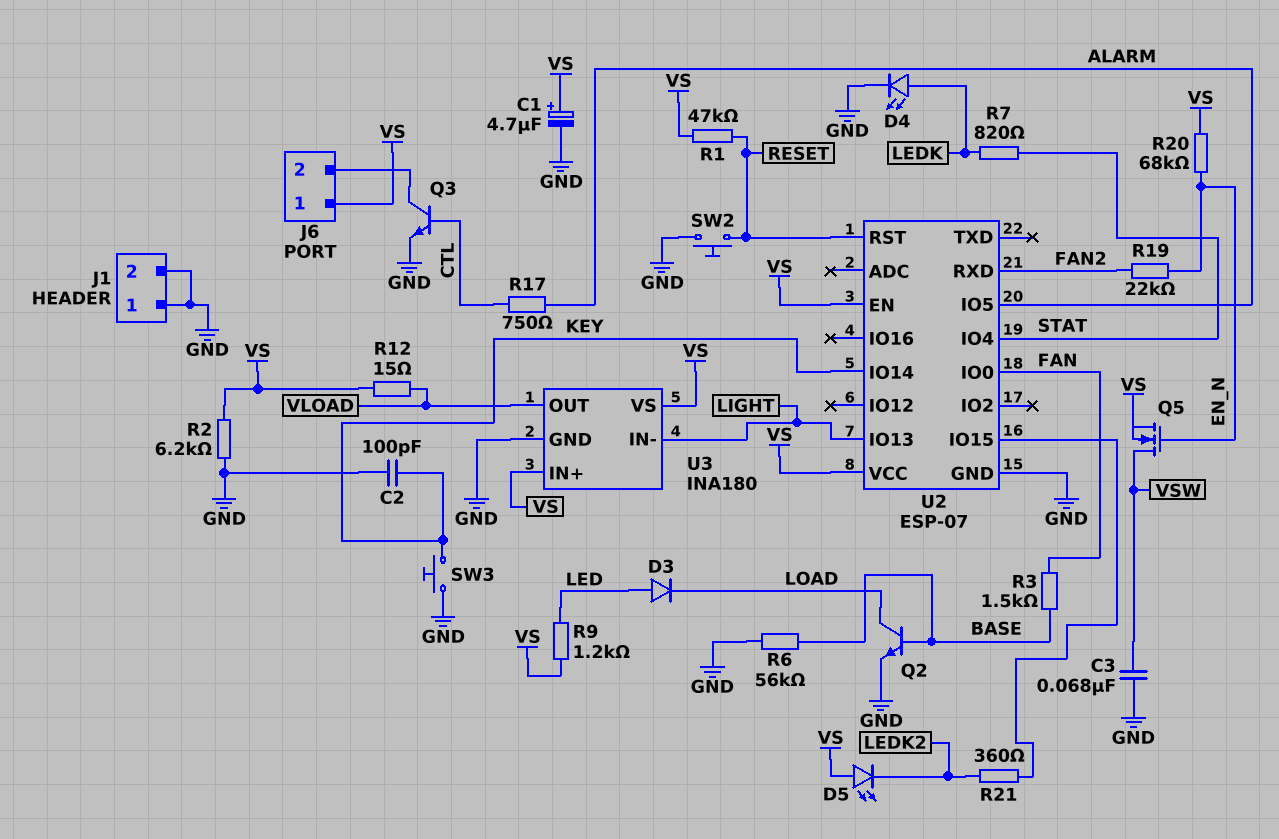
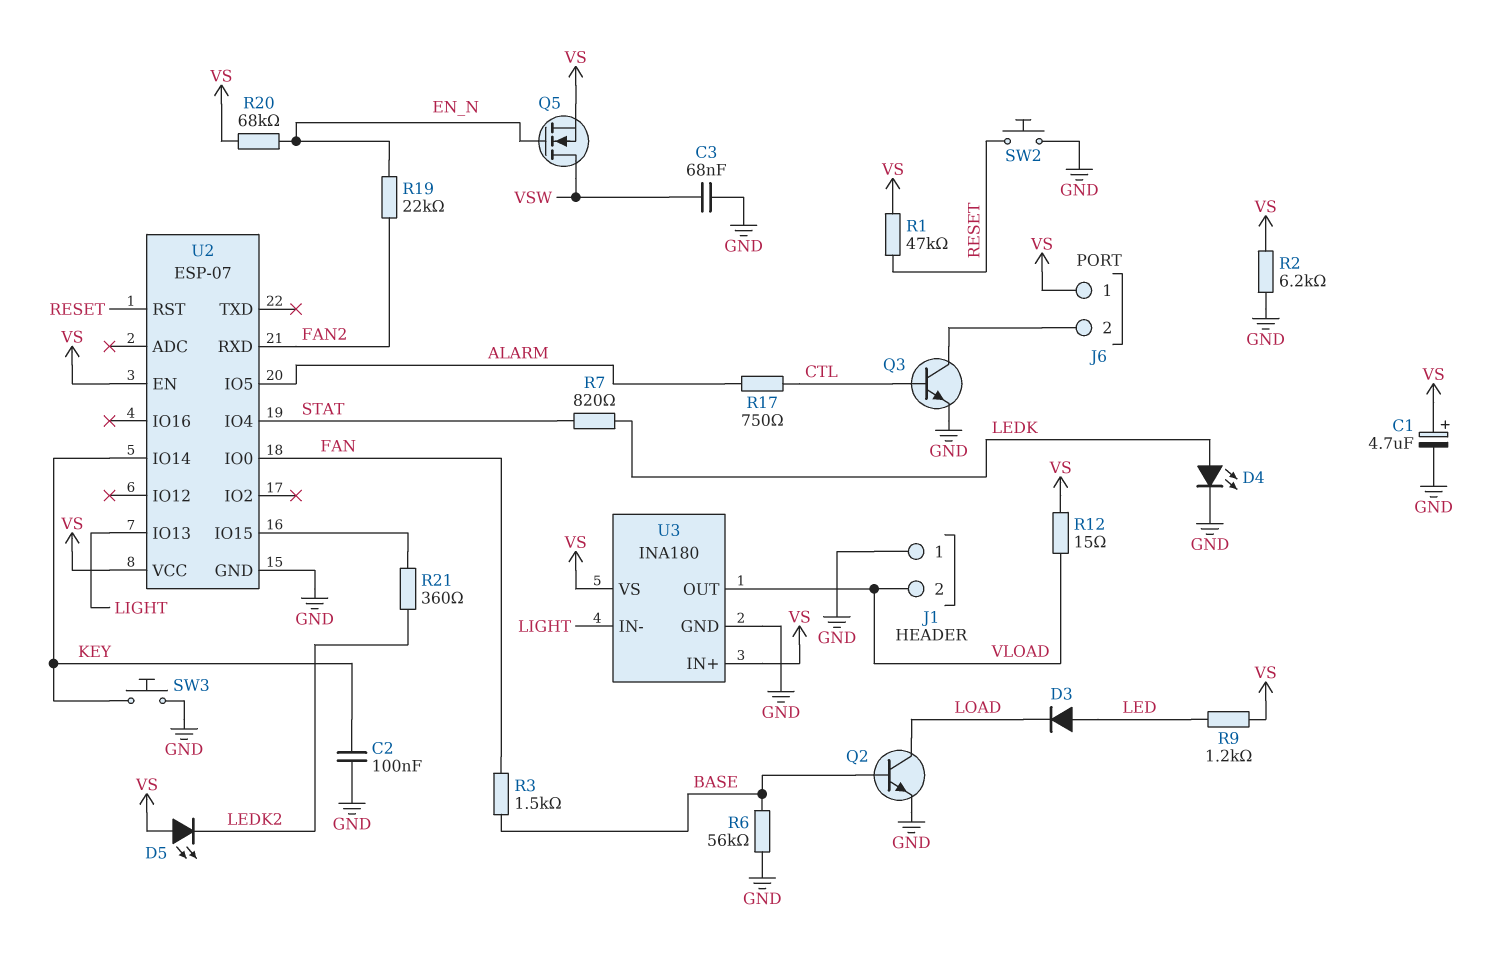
C2: 100pF (GND, KEY) -> 100nF (GND, KEY)
J1 pin 2: GND -> VLOAD

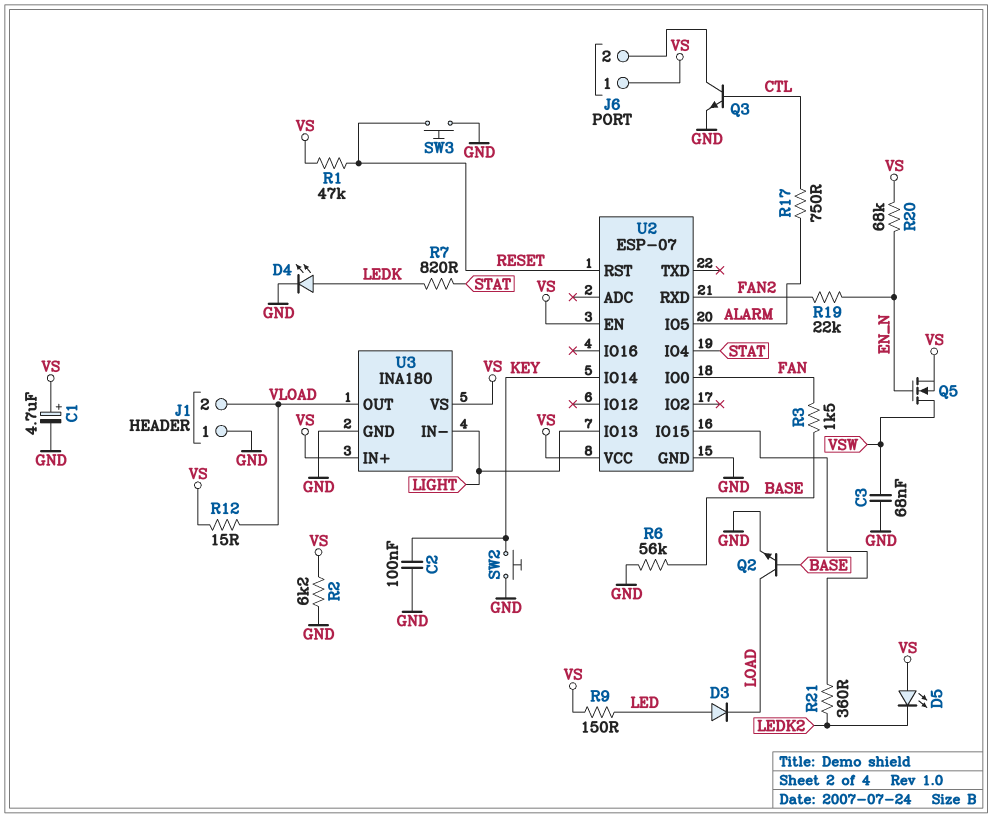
R9: 1.2k (LED, VS) -> 150 (LED, VS)
SW2: button (GND, RESET) -> button (GND, KEY)
SW3: button (GND, KEY) -> button (GND, RESET)

